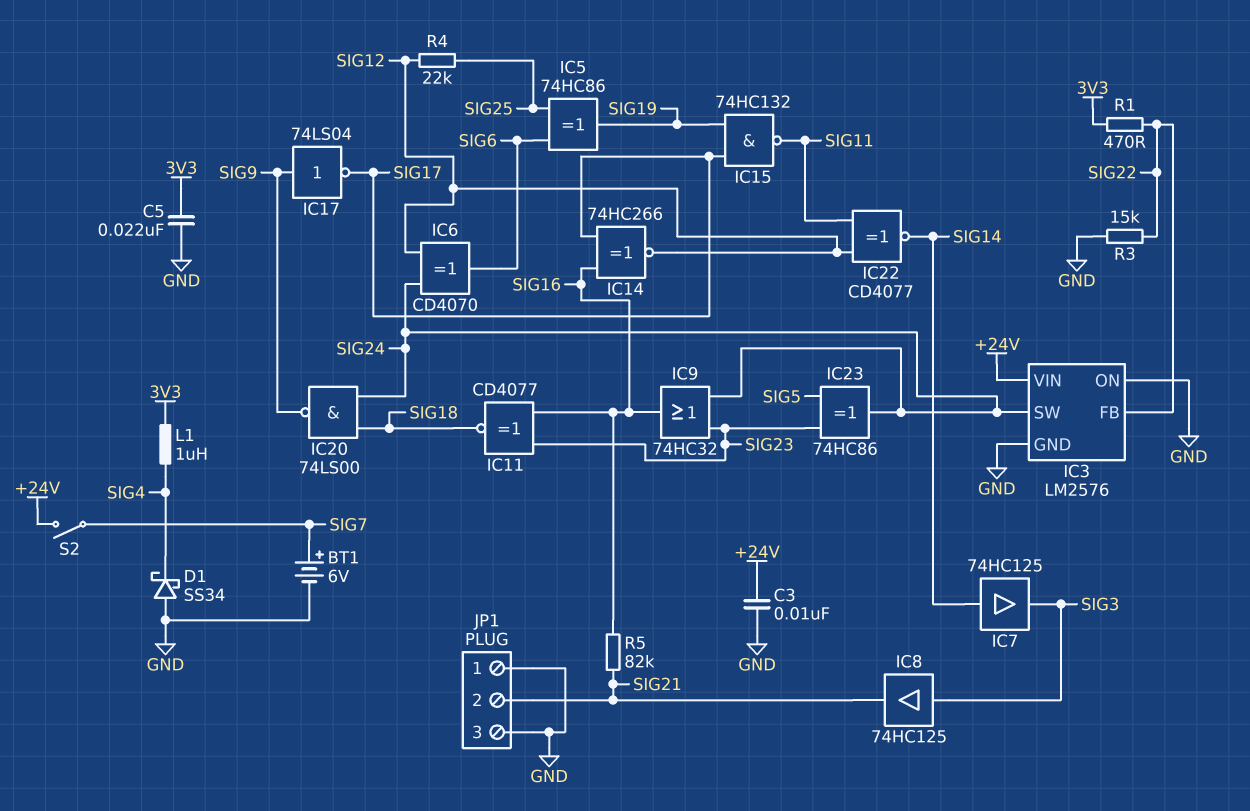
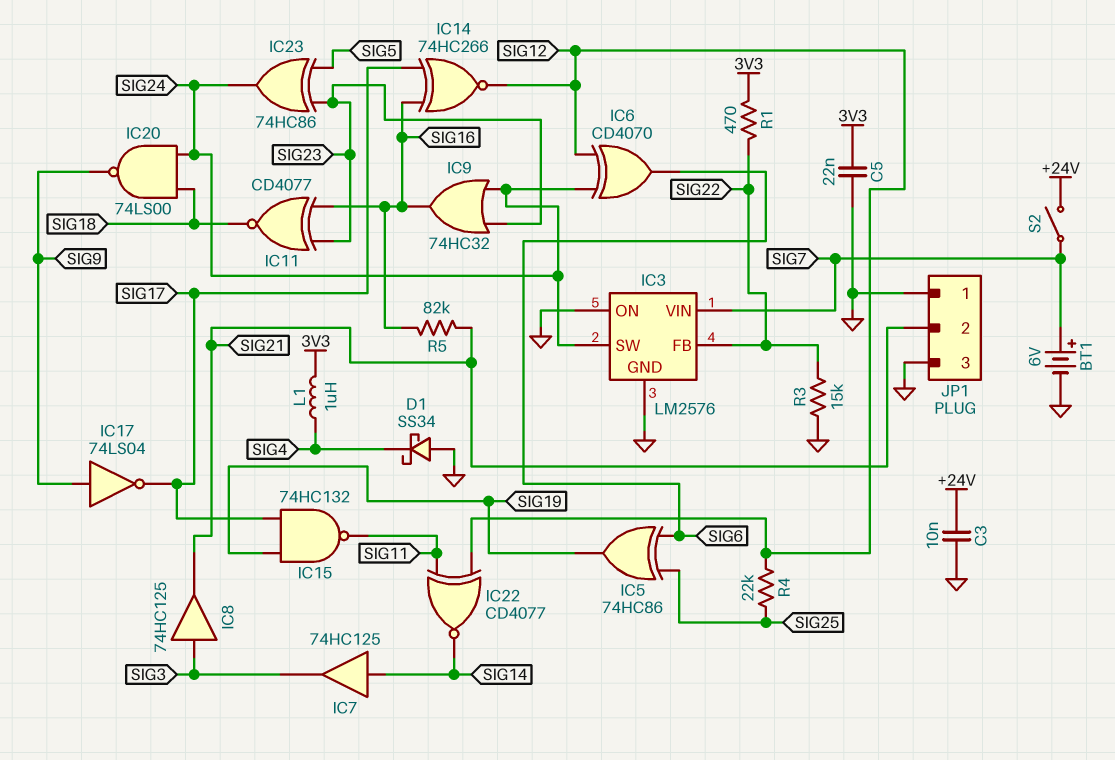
IC3 pin VIN: +24V -> SIG7

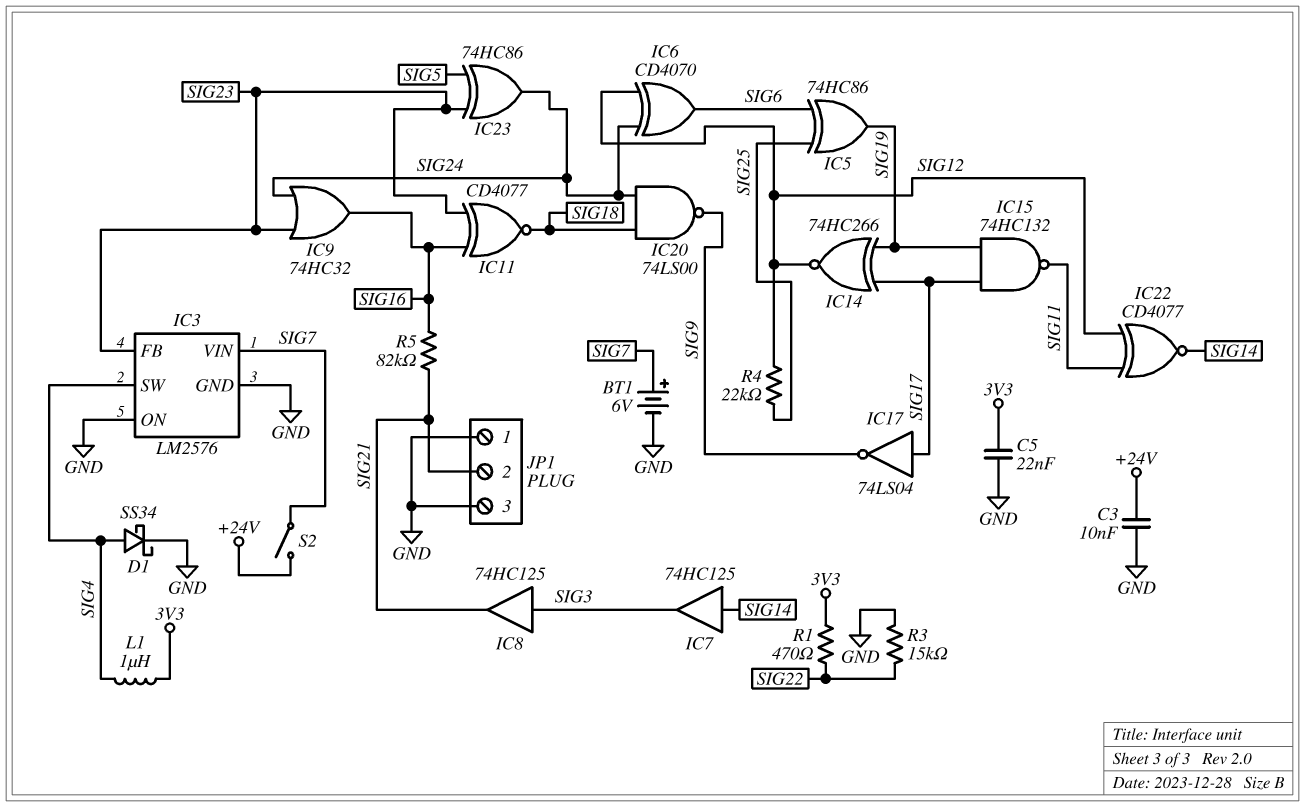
D1: schottky SS34 (A GND, K SIG4) -> schottky SS34 (A SIG4, K GND)
IC3 pin FB: SIG22 -> SIG23
IC3 pin SW: SIG24 -> SIG4
IC14: XNOR 74HC266 (in SIG16, in SIG17, out SIG12) -> XNOR 74HC266 (in SIG17, in SIG19, out SIG12)
IC17: NOT 74LS04 (in SIG9, out SIG17) -> NOT 74LS04 (in SIG17, out SIG9)

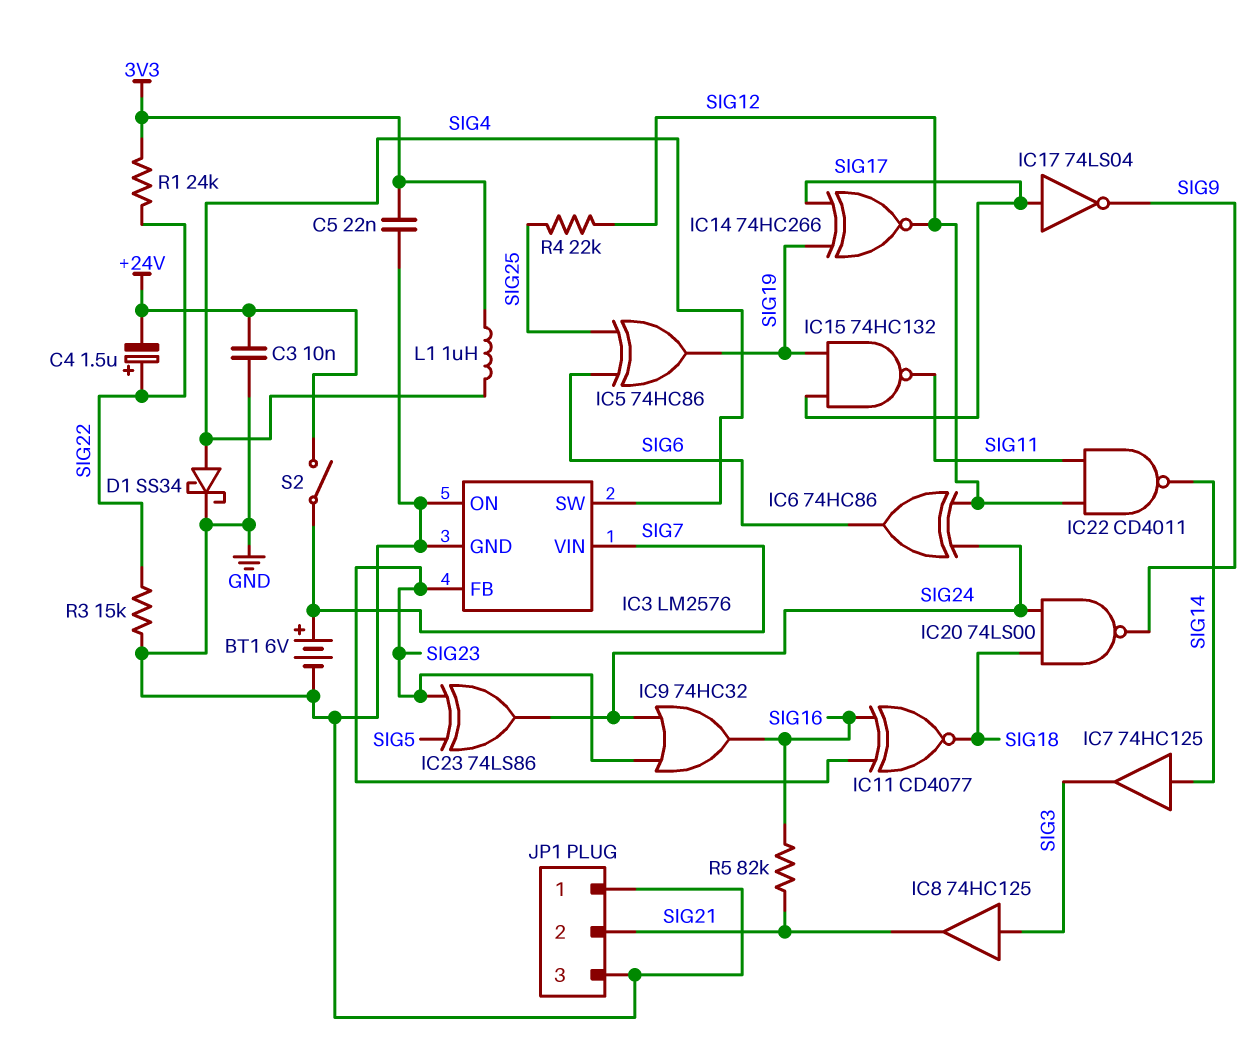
C4: none -> 1.5uF (plus SIG22, minus +24V)
IC6: XOR CD4070 (in SIG12, in SIG24, out SIG6) -> XOR 74HC86 (in SIG12, in SIG24, out SIG6)
IC22: XNOR CD4077 (in SIG11, in SIG12, out SIG14) -> NAND CD4011 (in SIG11, in SIG12, out SIG14)
IC23: XOR 74HC86 (in SIG5, in SIG23, out SIG24) -> XOR 74LS86 (in SIG5, in SIG23, out SIG24)
R1: 470 (3V3, SIG22) -> 24k (3V3, SIG22)

